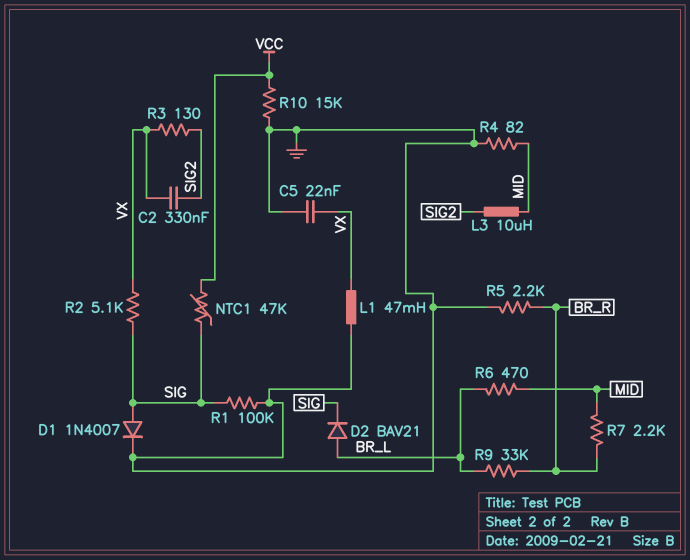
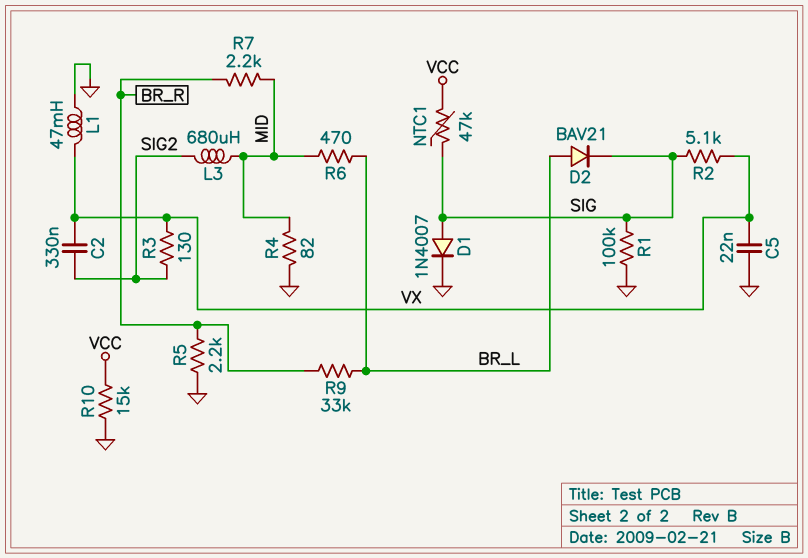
L3: 10uH (MID, SIG2) -> 680uH (MID, SIG2)

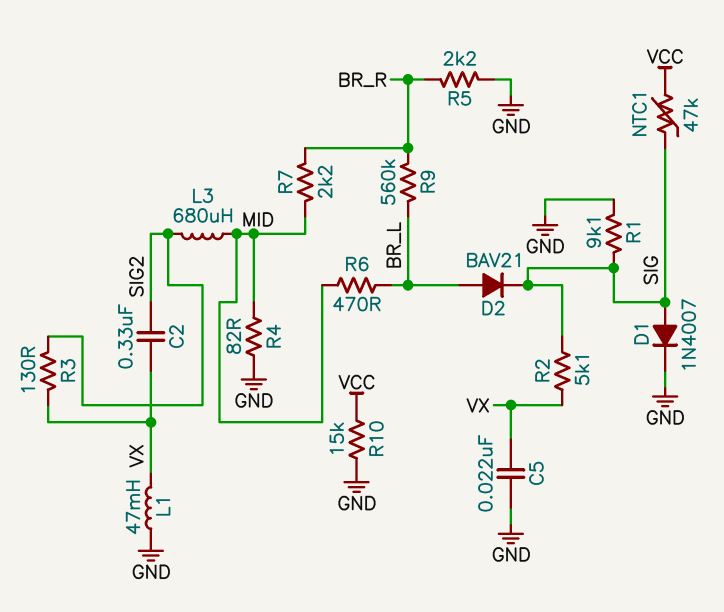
R1: 100k (GND, SIG) -> 9.1k (GND, SIG)
R9: 33k (BR_L, BR_R) -> 560k (BR_L, BR_R)

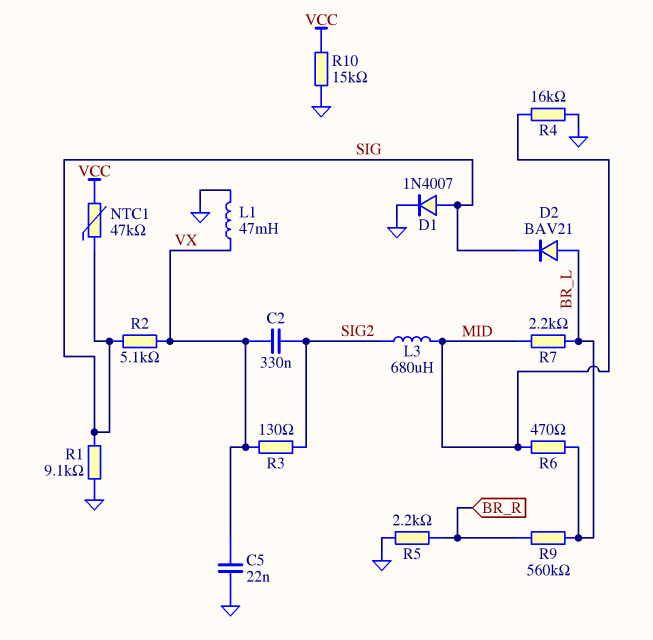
R4: 82 (GND, MID) -> 16k (GND, MID)
R7: 2.2k (BR_R, MID) -> 2.2k (BR_L, MID)

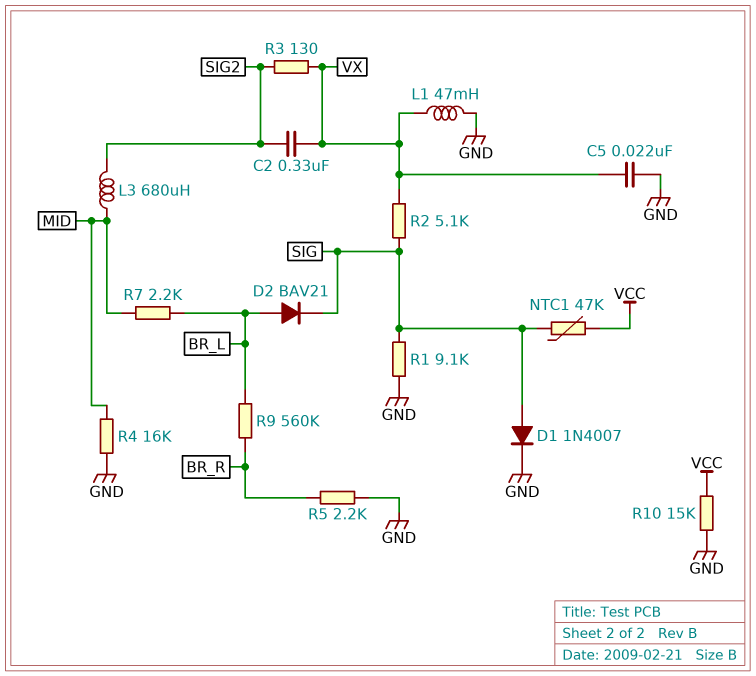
R6: 470 (BR_L, MID) -> none

